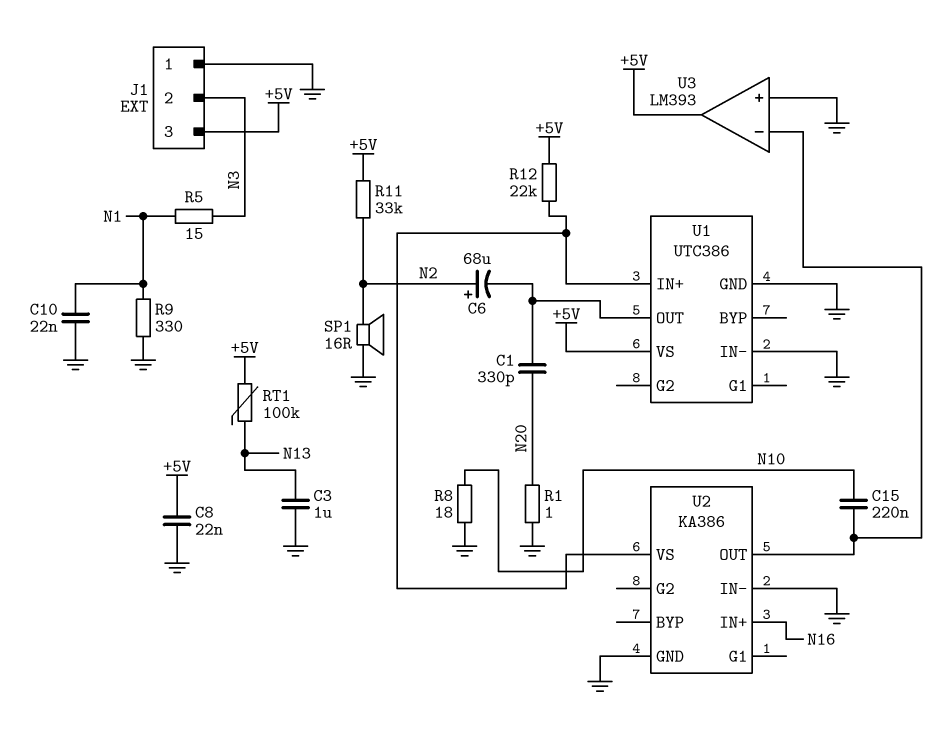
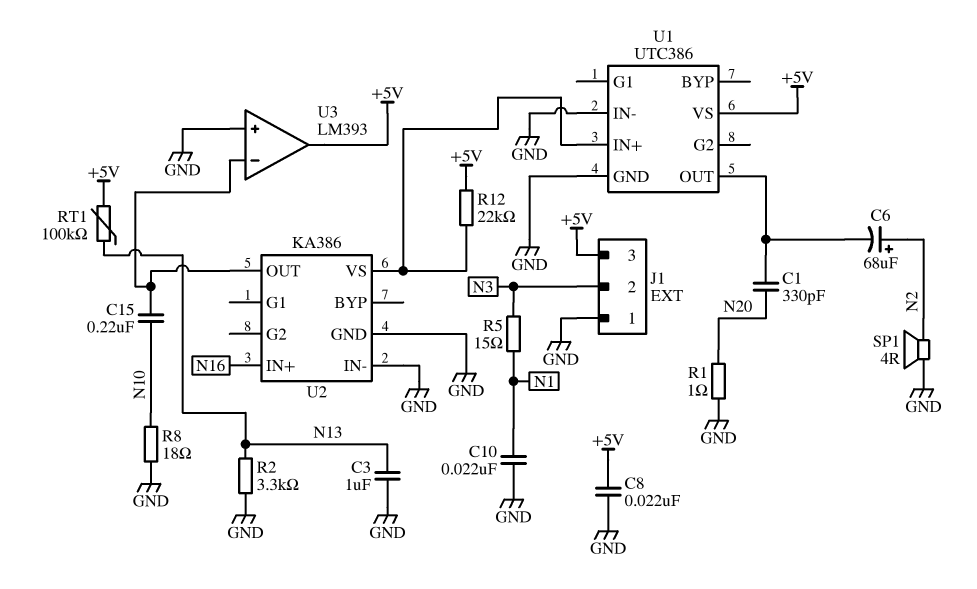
R2: none -> 3.3k (GND, N13)
R9: 330 (GND, N1) -> none
R11: 33k (+5V, N2) -> none
SP1: speaker 16R (GND, N2) -> speaker 4R (GND, N2)

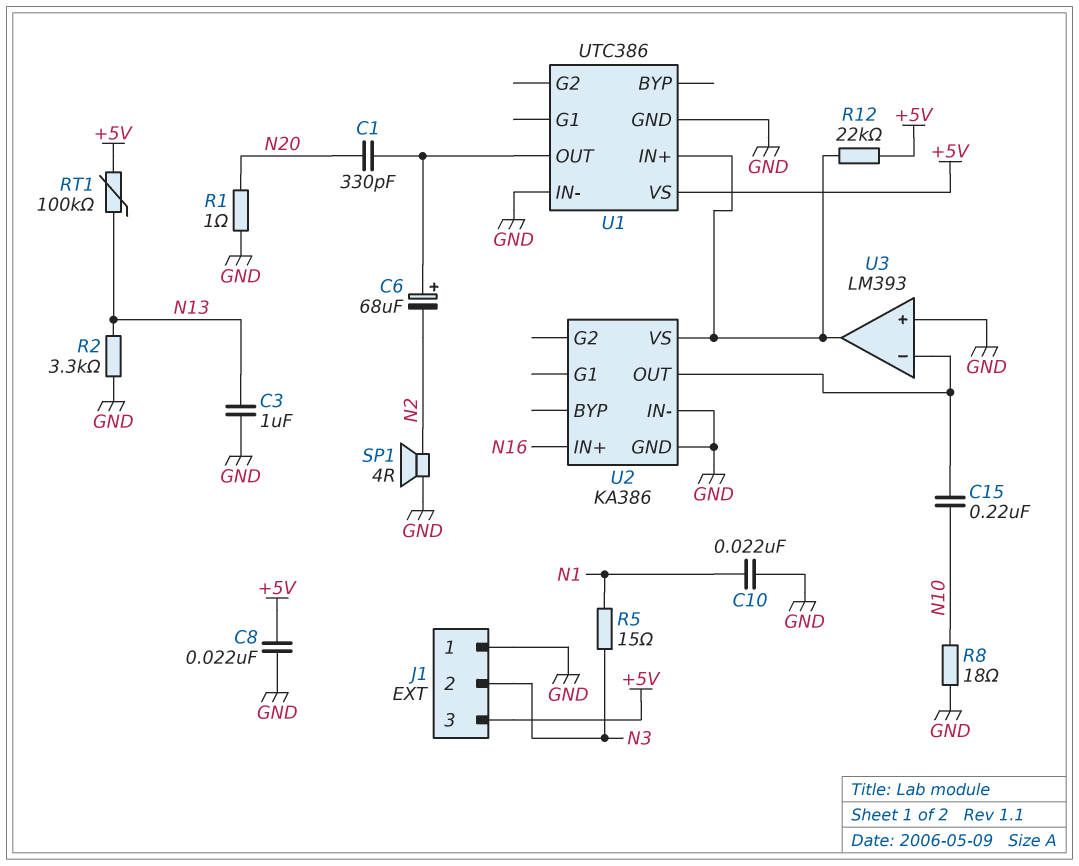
C6: 68uF (plus N2, minus U1/OUT) -> 68uF (plus U1/OUT, minus N2)
U3 pin out: +5V -> U1/IN+

